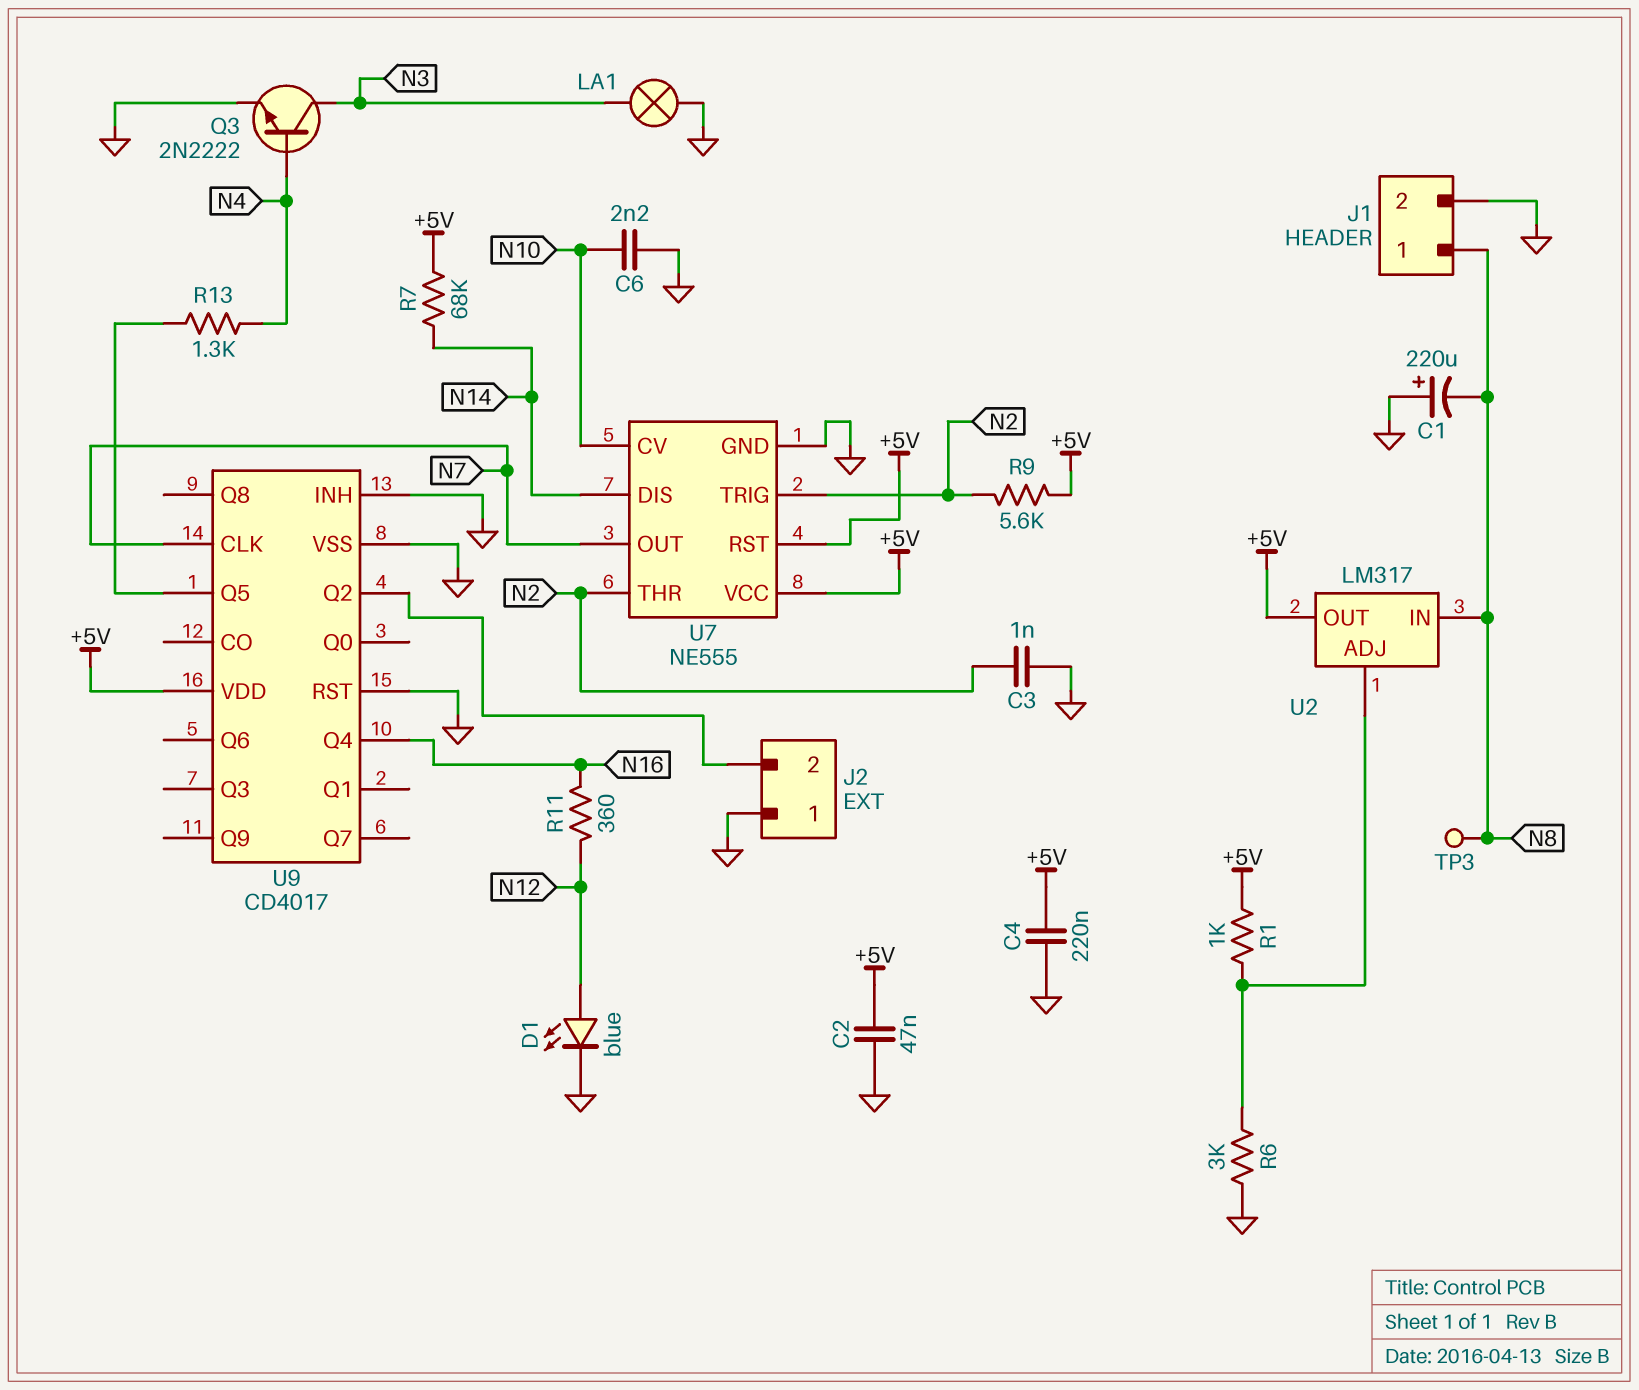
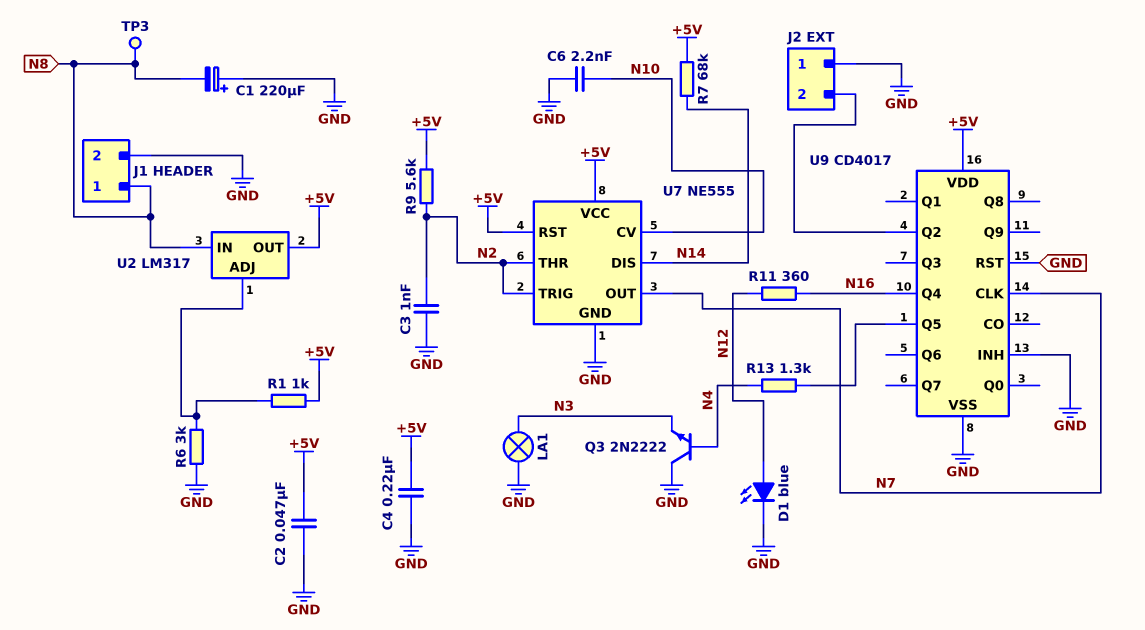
Q3: NPN 2N2222 (B N4, C N3, E GND) -> NPN 2N2222 (B N4, C GND, E N3)

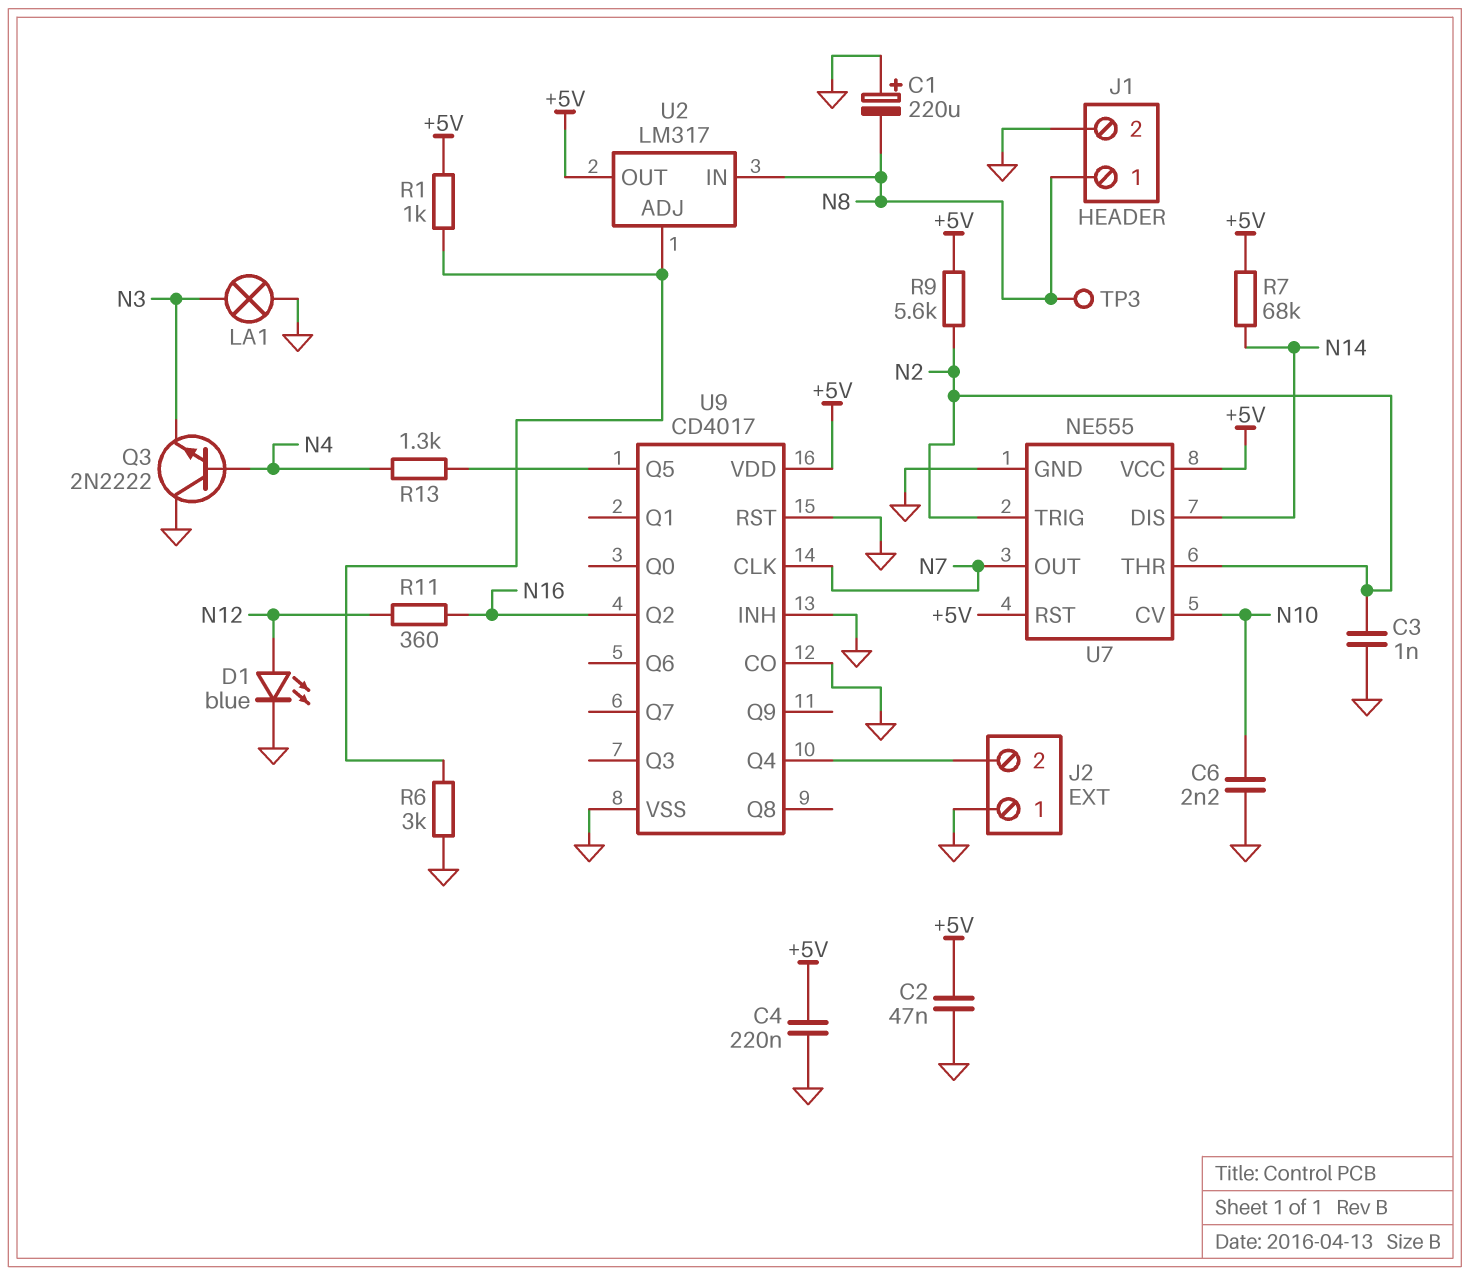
U9 pin CO: none -> GND
U9 pin Q2: J2/2 -> N16
U9 pin Q4: N16 -> J2/2

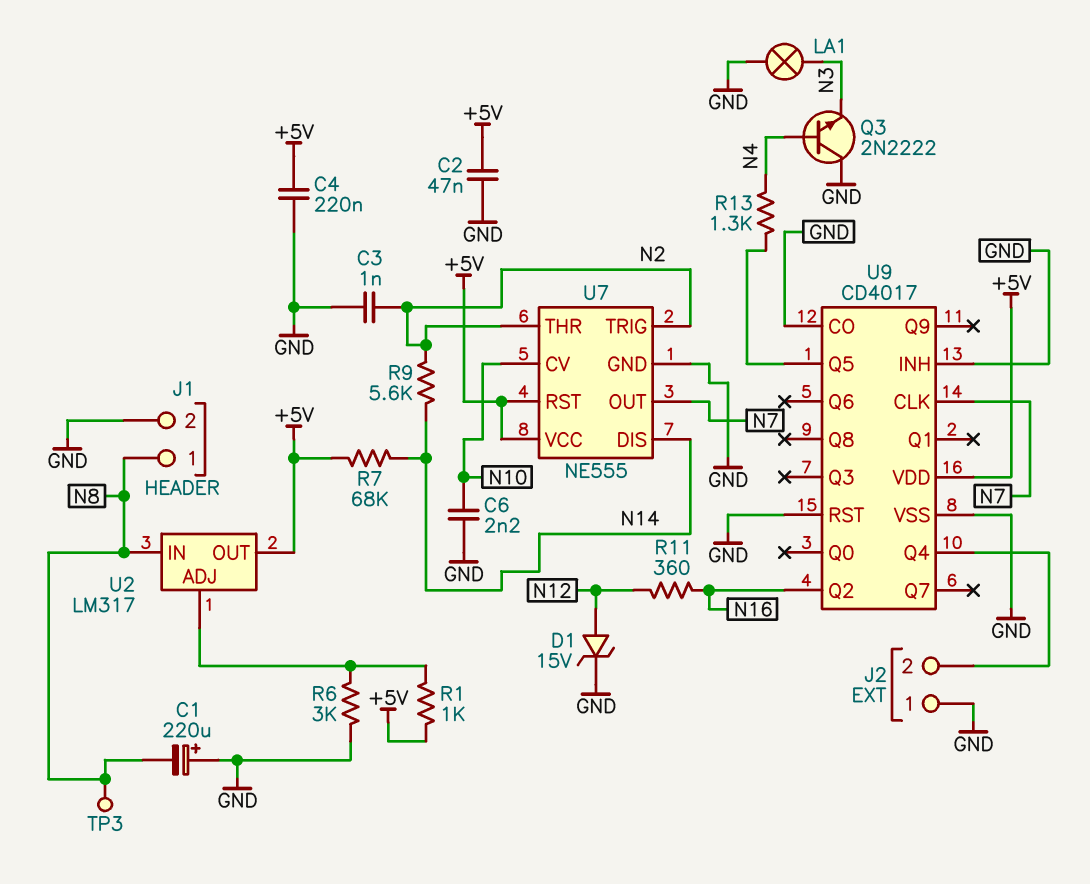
D1: LED blue (A N12, K GND) -> zener 15V (A N12, K GND)
R9: 5.6k (+5V, N2) -> 5.6k (N2, N14)

